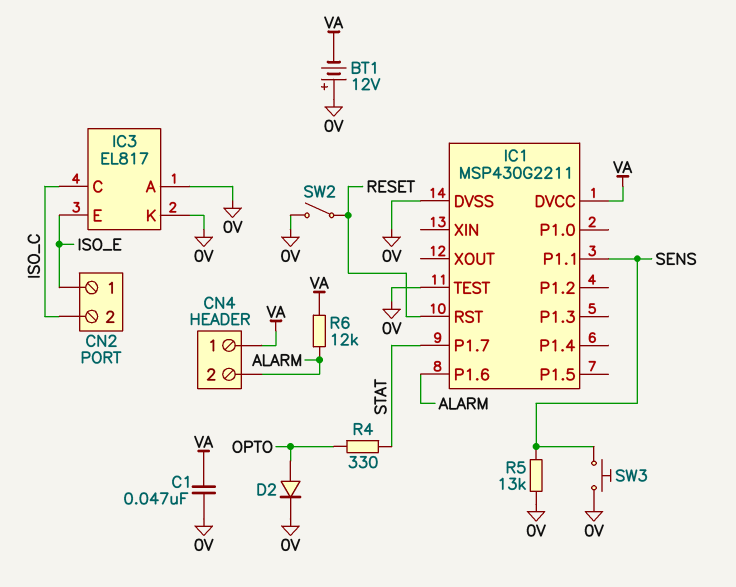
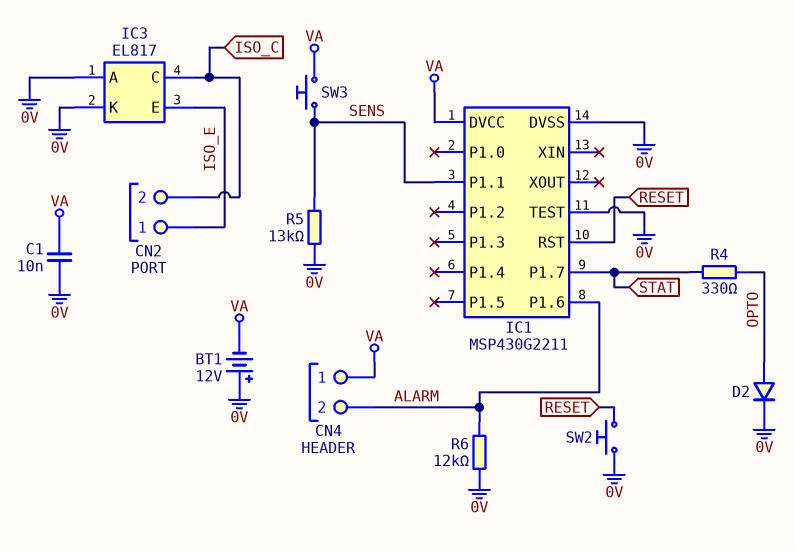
C1: 47nF (0V, VA) -> 10nF (0V, VA)
R6: 12k (ALARM, VA) -> 12k (0V, ALARM)
SW2: switch (0V, RESET) -> button (0V, RESET)
SW3: button (0V, SENS) -> button (SENS, VA)

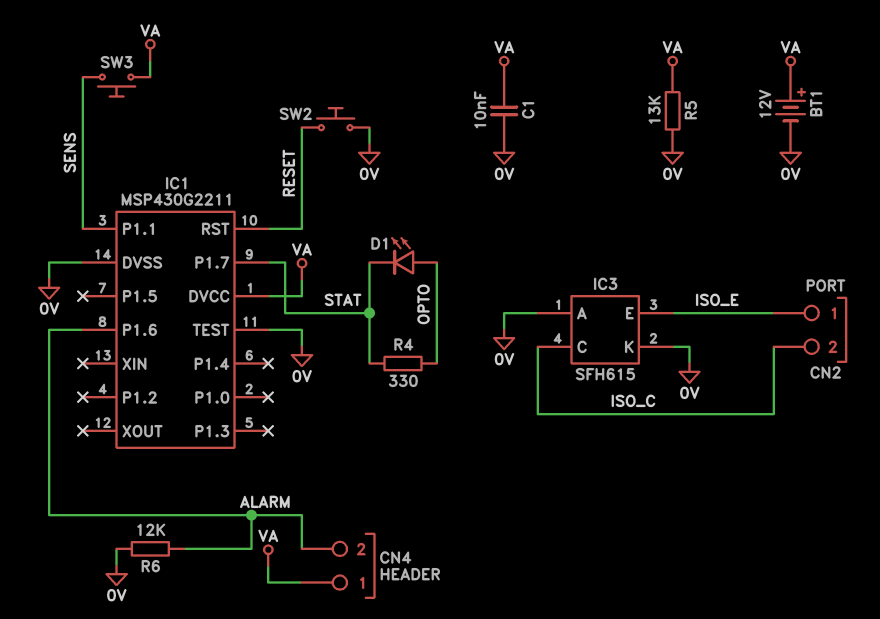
BT1: 12V (plus 0V, minus VA) -> 12V (plus VA, minus 0V)
D1: none -> LED (A OPTO, K STAT)
D2: diode (A OPTO, K 0V) -> none
IC3: EL817 -> SFH615
R5: 13k (0V, SENS) -> 13k (0V, VA)

